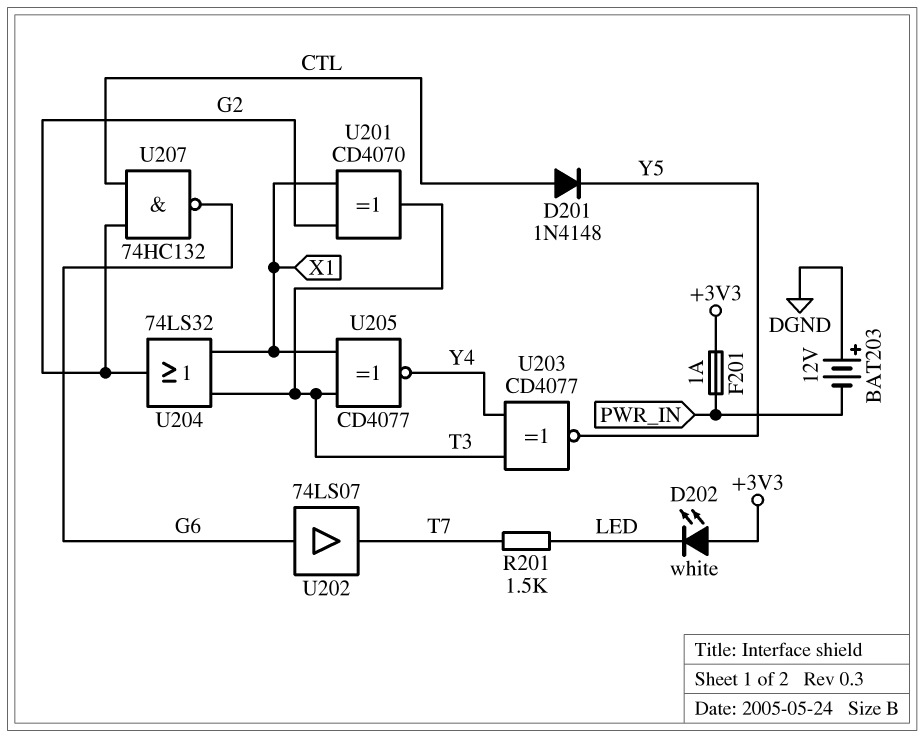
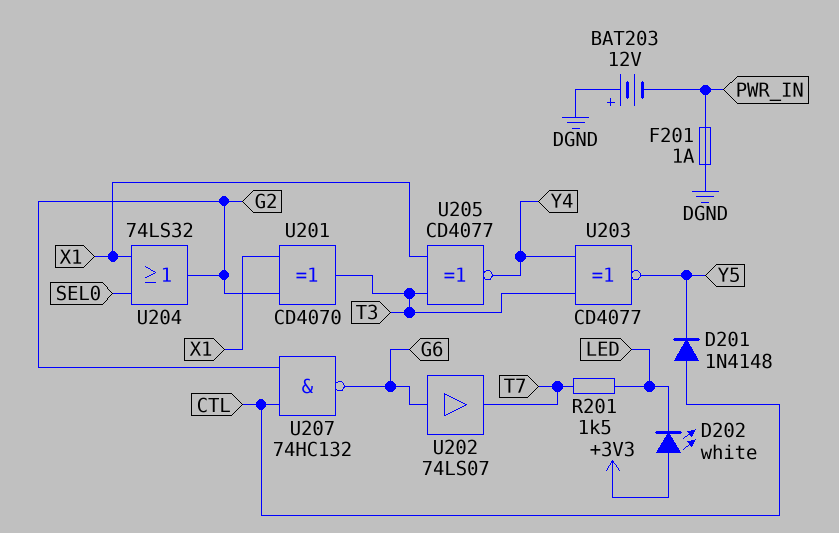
F201: 1A (+3V3, PWR_IN) -> 1A (DGND, PWR_IN)
U204: OR 74LS32 (in T3, in X1, out G2) -> OR 74LS32 (in SEL0, in X1, out G2)

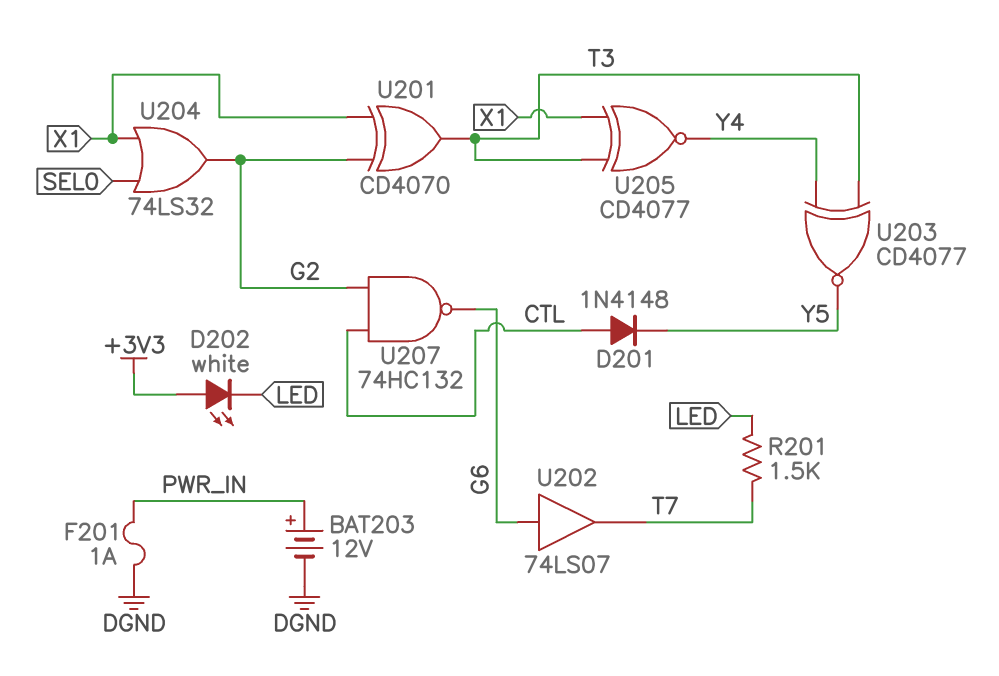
BAT203: 12V (plus DGND, minus PWR_IN) -> 12V (plus PWR_IN, minus DGND)

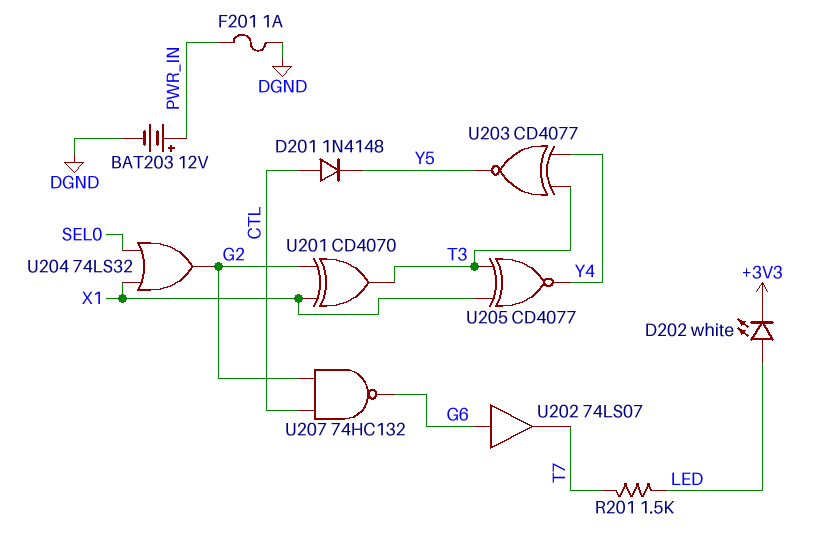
D202: LED white (A +3V3, K LED) -> LED white (A LED, K +3V3)

